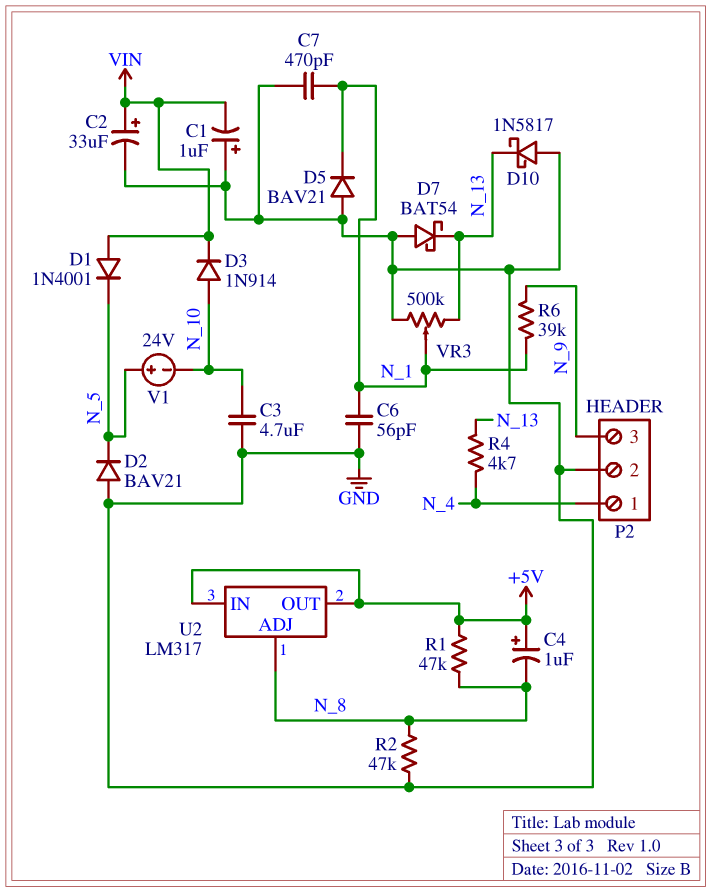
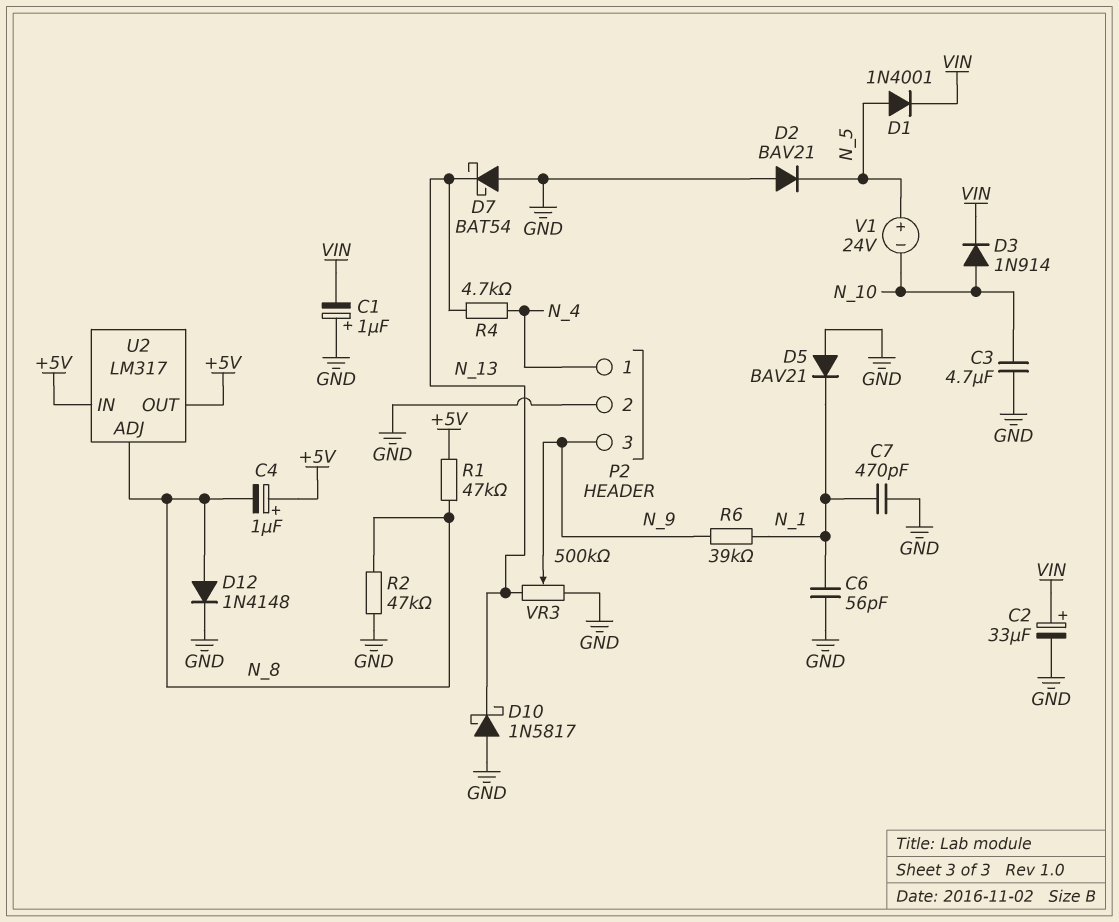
D1: diode 1N4001 (A VIN, K N_5) -> diode 1N4001 (A N_5, K VIN)
D12: none -> diode 1N4148 (A N_8, K GND)
VR3: 500k (GND, N_13, wiper N_1) -> 500k (GND, N_13, wiper N_9)

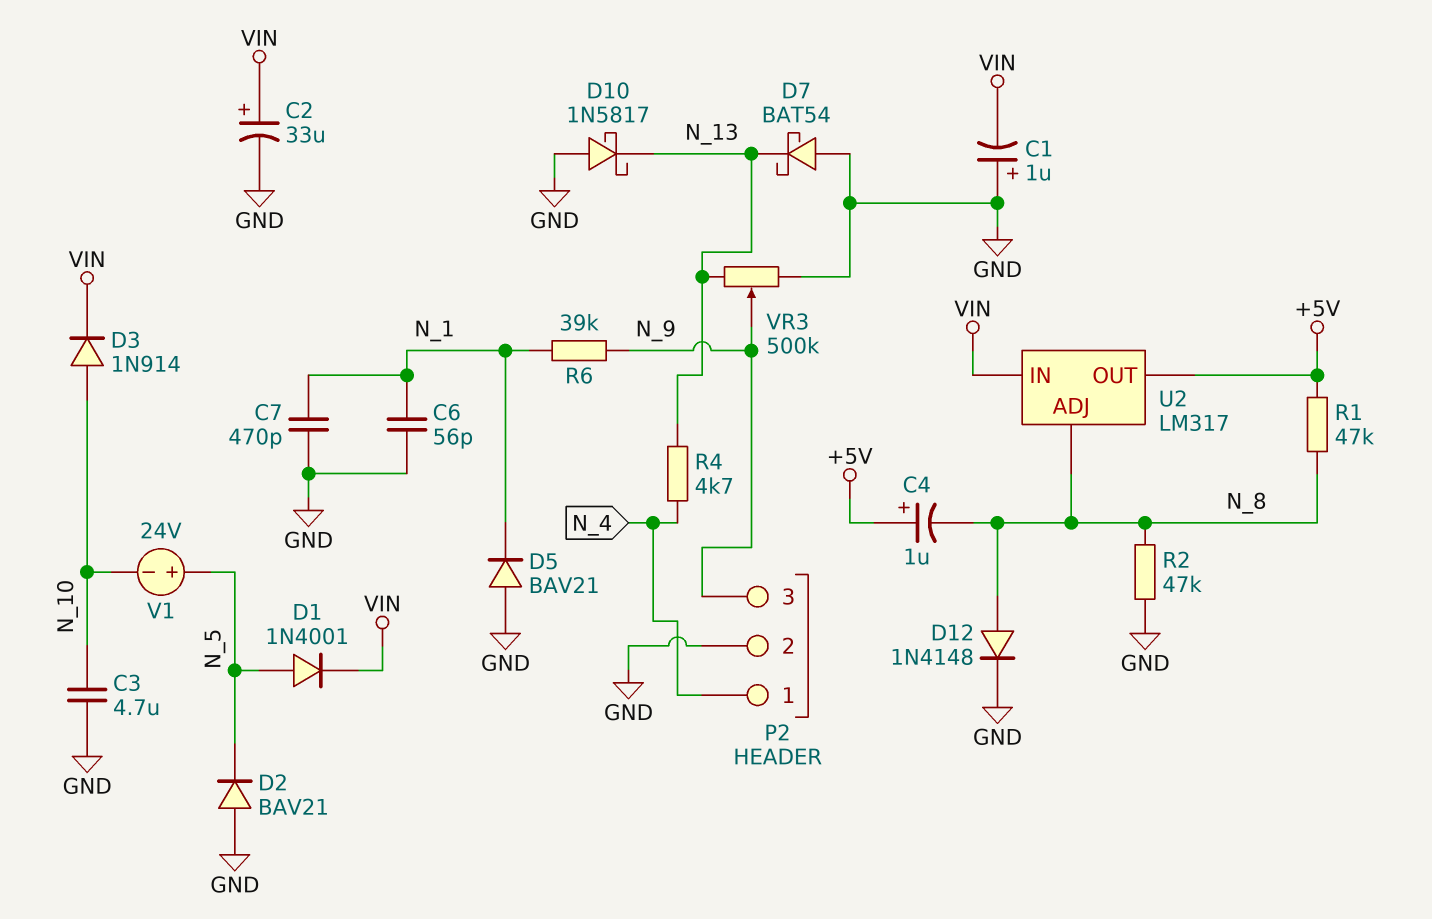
U2 pin IN: +5V -> VIN

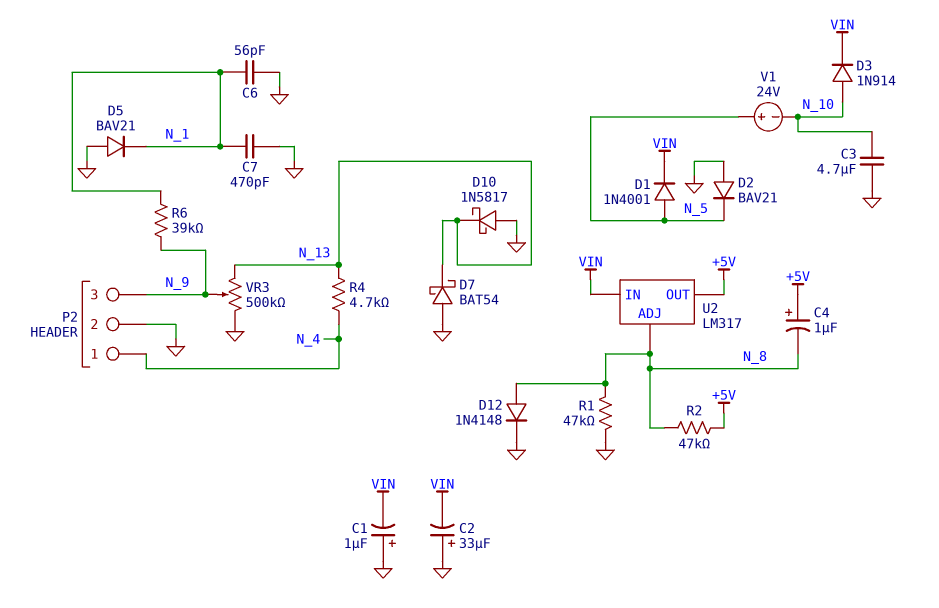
C2: 33uF (plus VIN, minus GND) -> 33uF (plus GND, minus VIN)
R1: 47k (+5V, N_8) -> 47k (GND, N_8)
R2: 47k (GND, N_8) -> 47k (+5V, N_8)

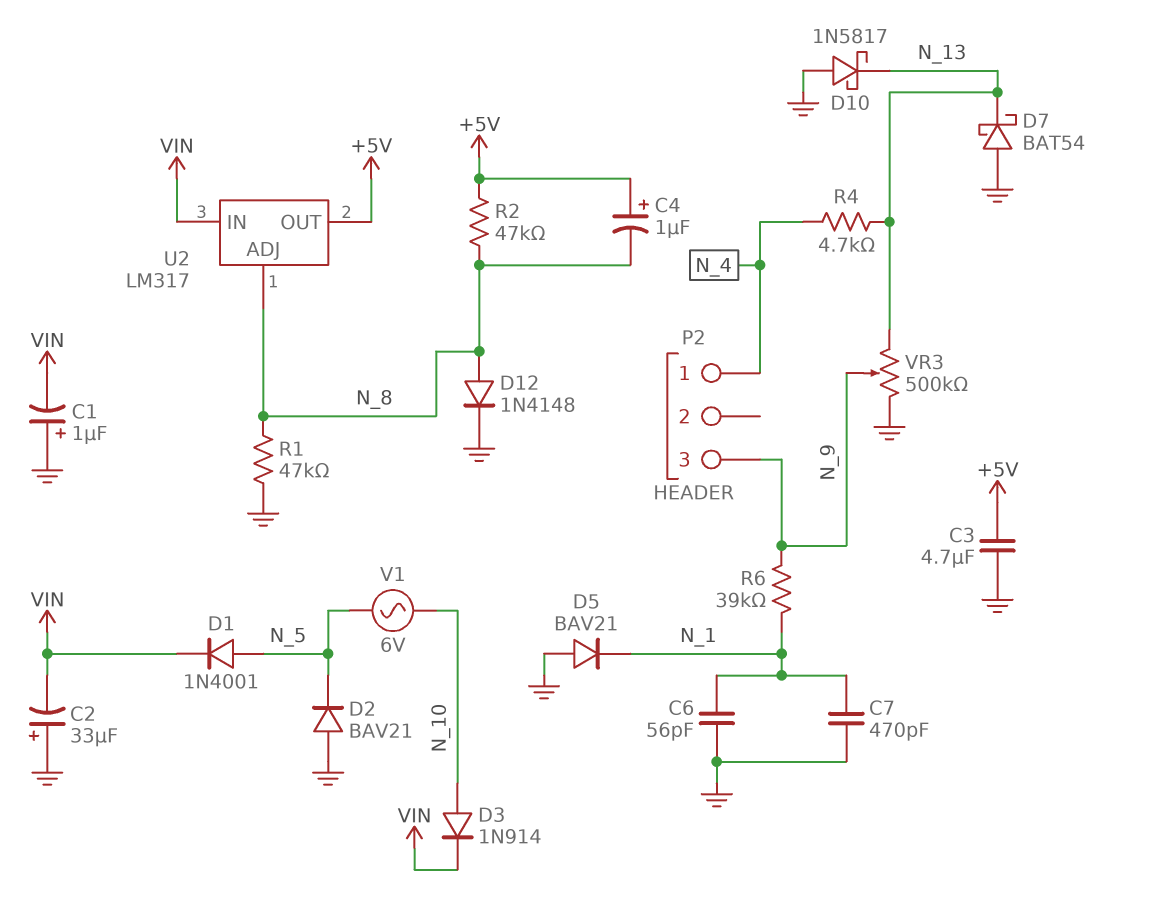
C3: 4.7uF (GND, N_10) -> 4.7uF (+5V, GND)
P2 pin 2: GND -> none
V1: 24V (plus N_5, minus N_10) -> AC 6V (N_5, N_10)

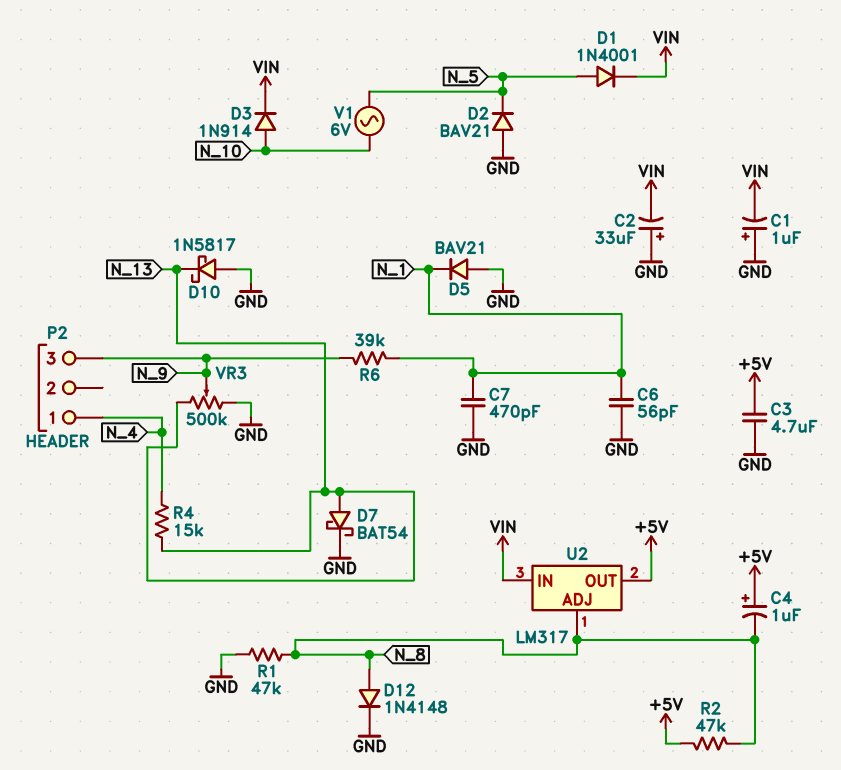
D7: schottky BAT54 (A GND, K N_13) -> schottky BAT54 (A N_13, K GND)
R4: 4.7k (N_4, N_13) -> 15k (N_4, N_13)

